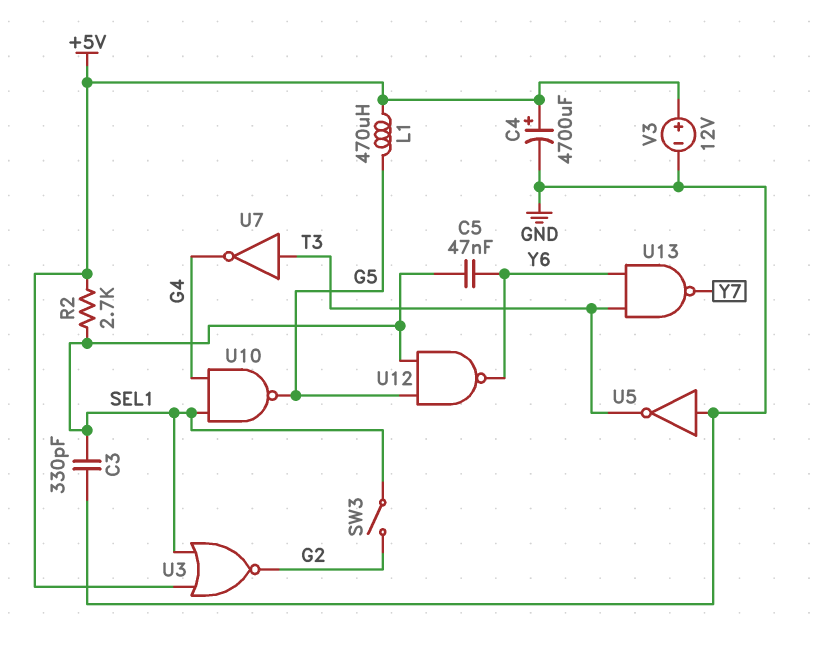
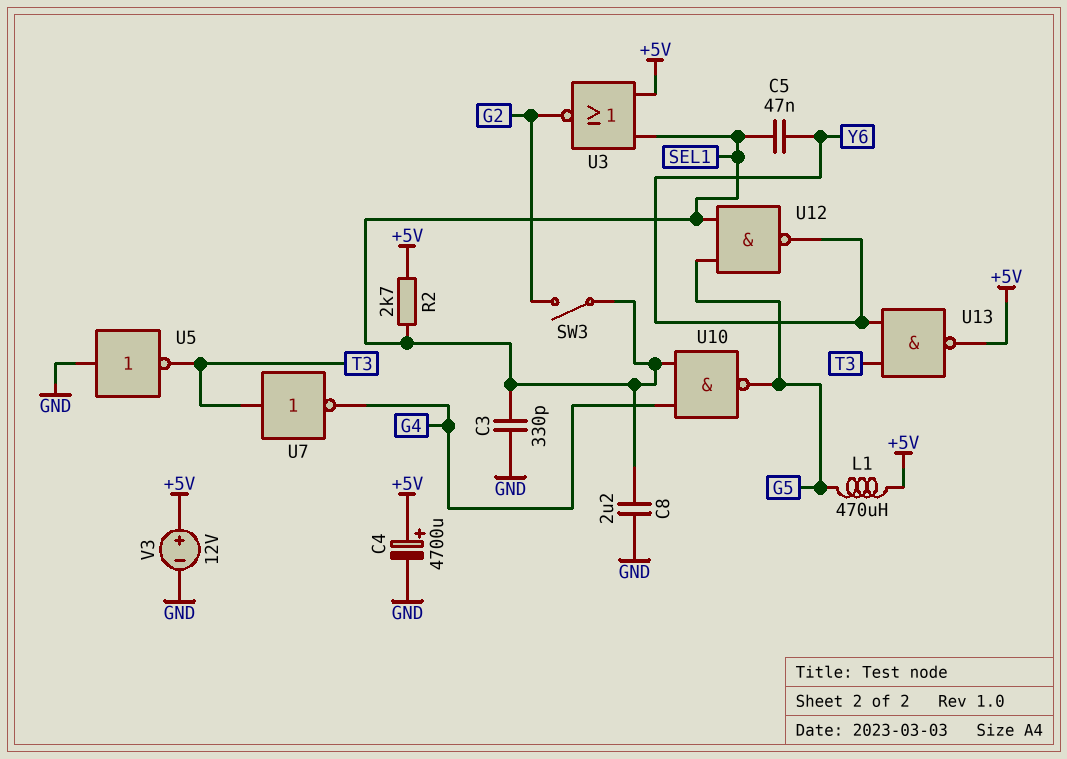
C8: none -> 2.2uF (GND, SEL1)
U13: NAND (in T3, in Y6, out Y7) -> NAND (in T3, in Y6, out +5V)

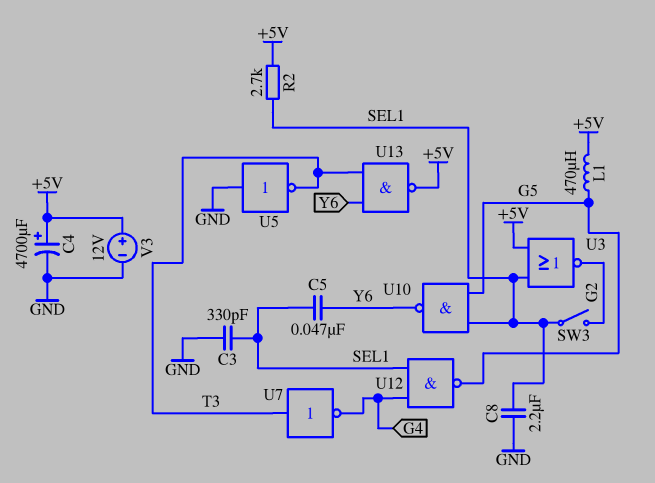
U10: NAND (in G4, in SEL1, out G5) -> NAND (in G5, in SEL1, out Y6)
U12: NAND (in G5, in SEL1, out Y6) -> NAND (in G4, in SEL1, out G5)

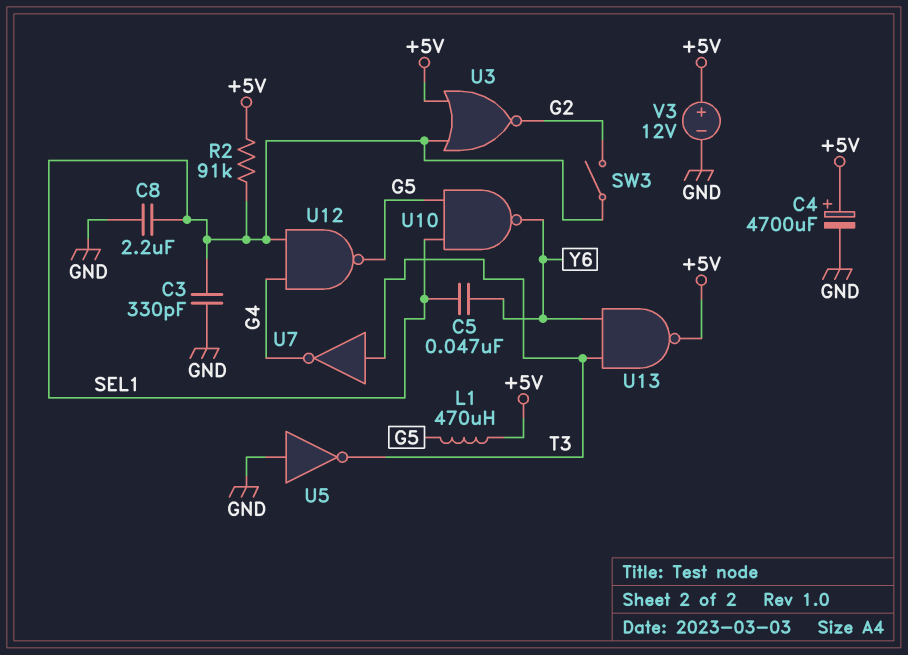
R2: 2.7k (+5V, SEL1) -> 91k (+5V, SEL1)

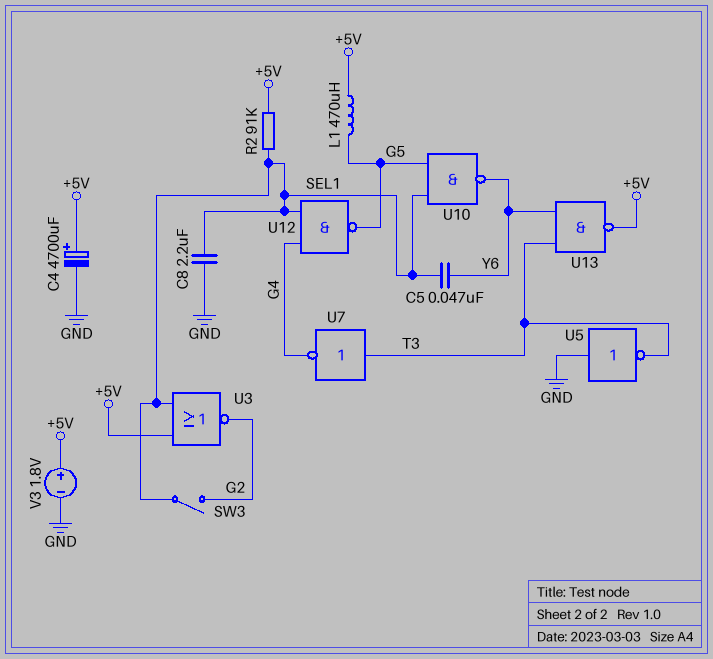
C3: 330pF (GND, SEL1) -> none
V3: 12V (plus +5V, minus GND) -> 1.8V (plus +5V, minus GND)

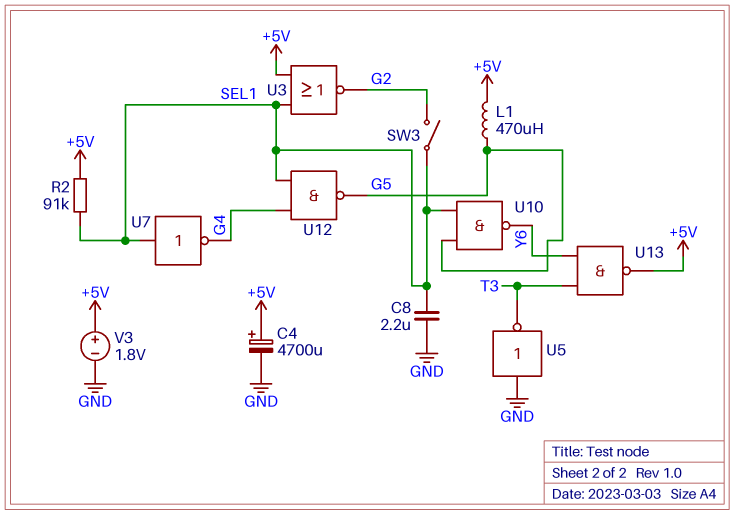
C5: 47nF (SEL1, Y6) -> none
U7: NOT (in T3, out G4) -> NOT (in SEL1, out G4)

